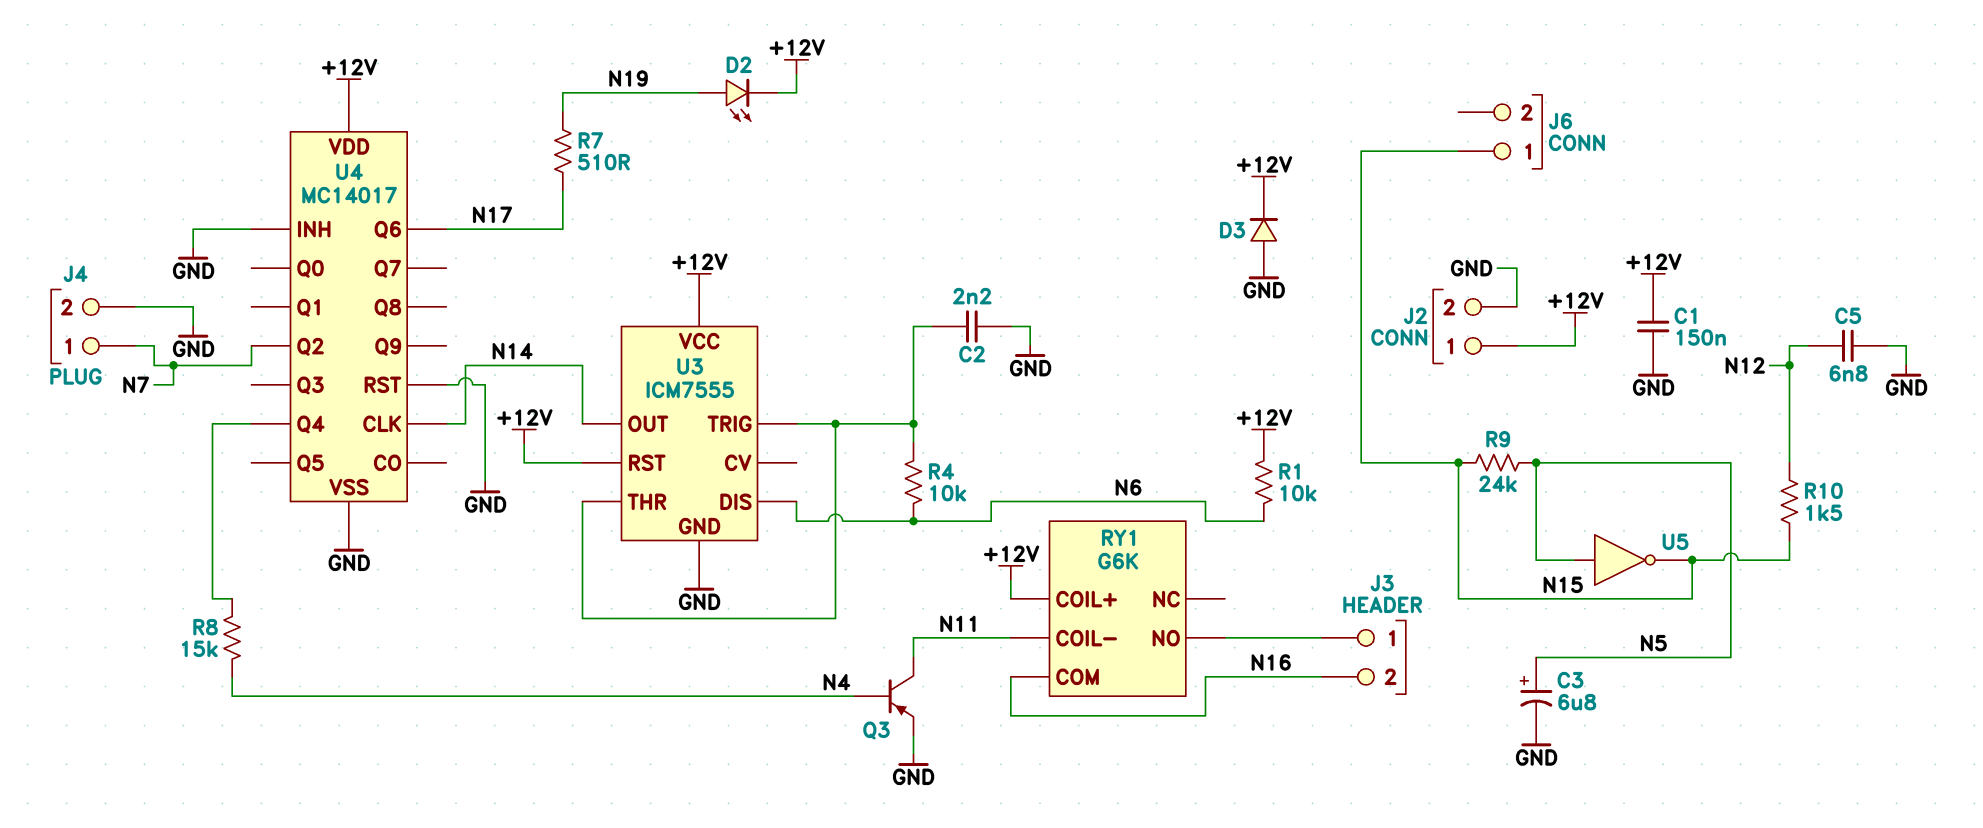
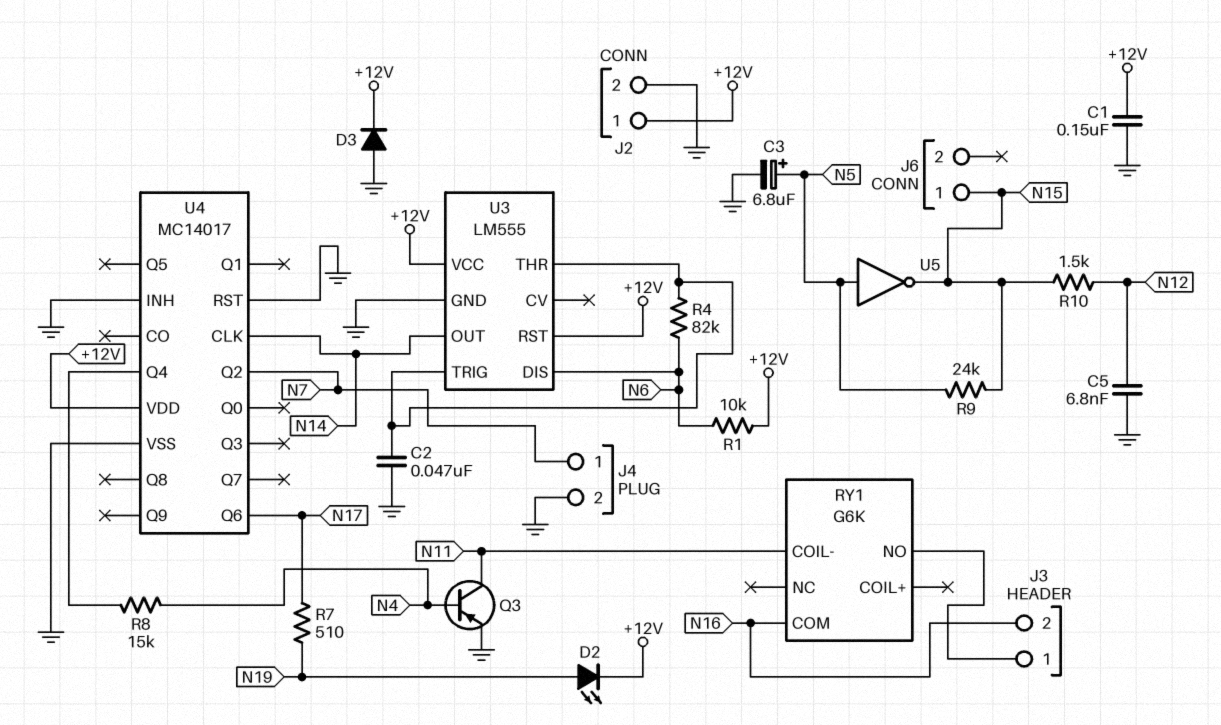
C2: 2.2nF (GND, U3/THR) -> 47nF (GND, U3/THR)
R4: 10k (N6, U3/THR) -> 82k (N6, U3/THR)
RY1 pin COIL+: +12V -> none
U3: ICM7555 -> LM555

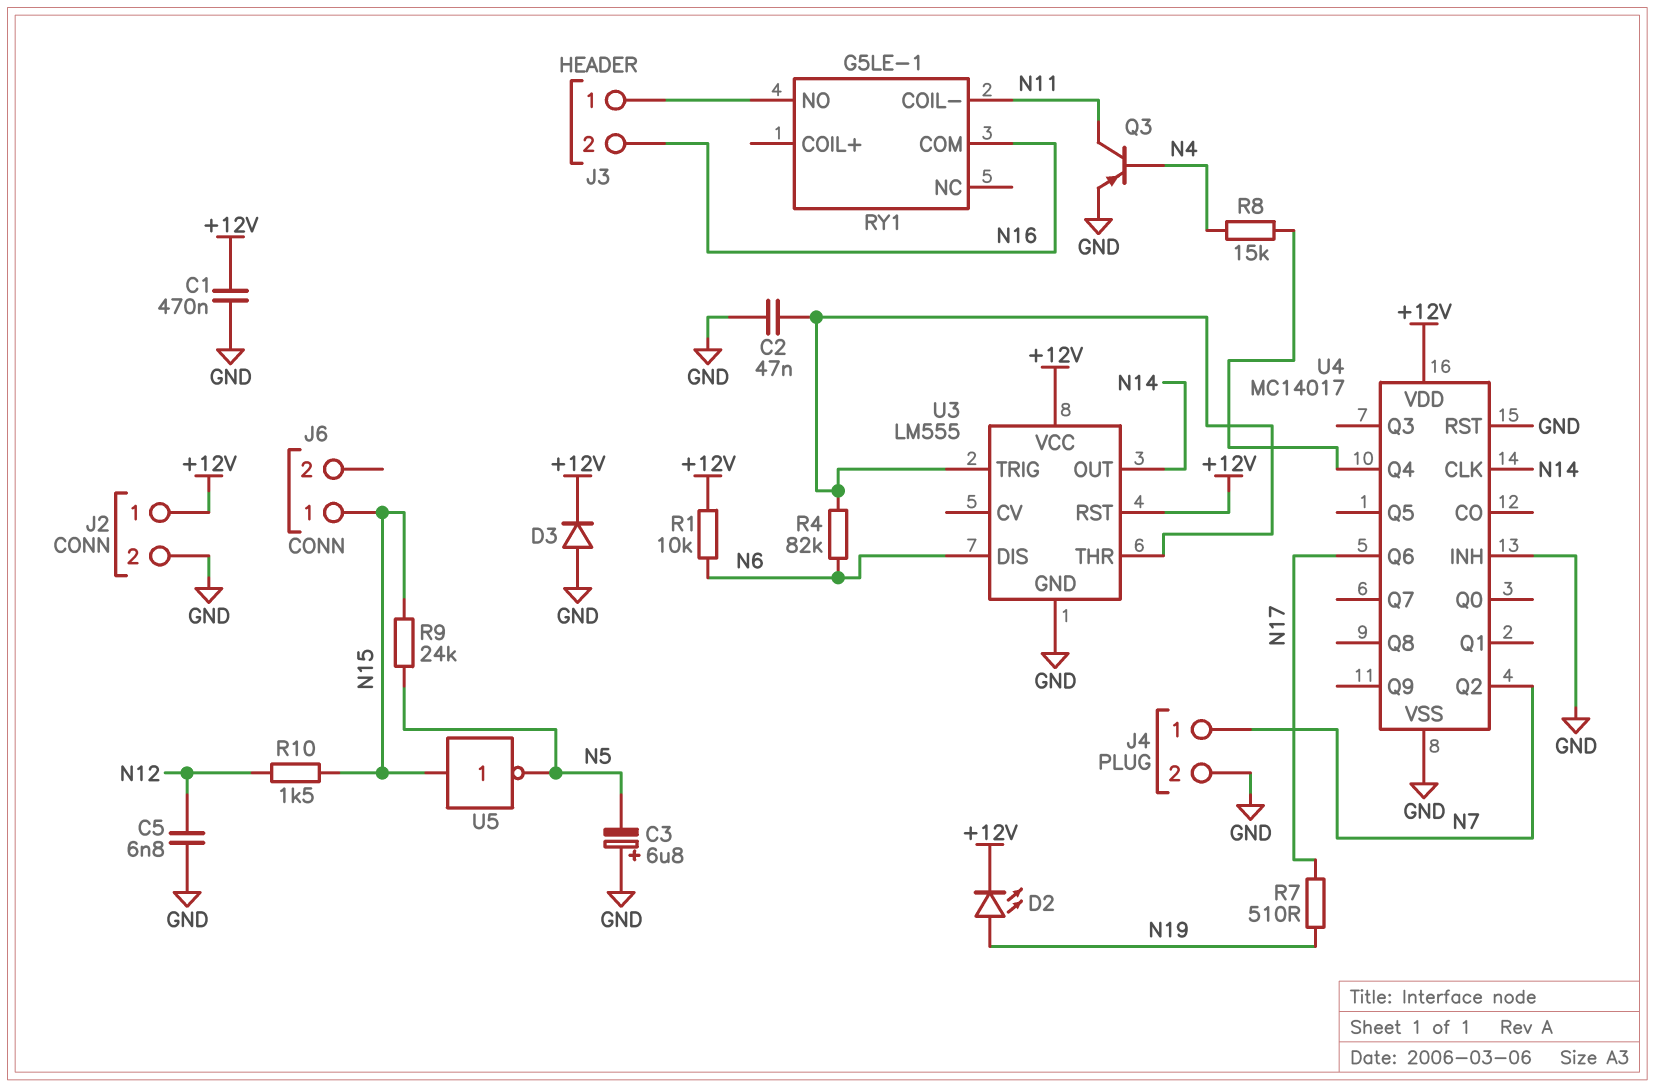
C1: 150nF (+12V, GND) -> 470nF (+12V, GND)
C3: 6.8uF (plus N5, minus GND) -> 6.8uF (plus GND, minus N5)
RY1: G6K -> G5LE-1
U5: NOT (in N5, out N15) -> NOT (in N15, out N5)

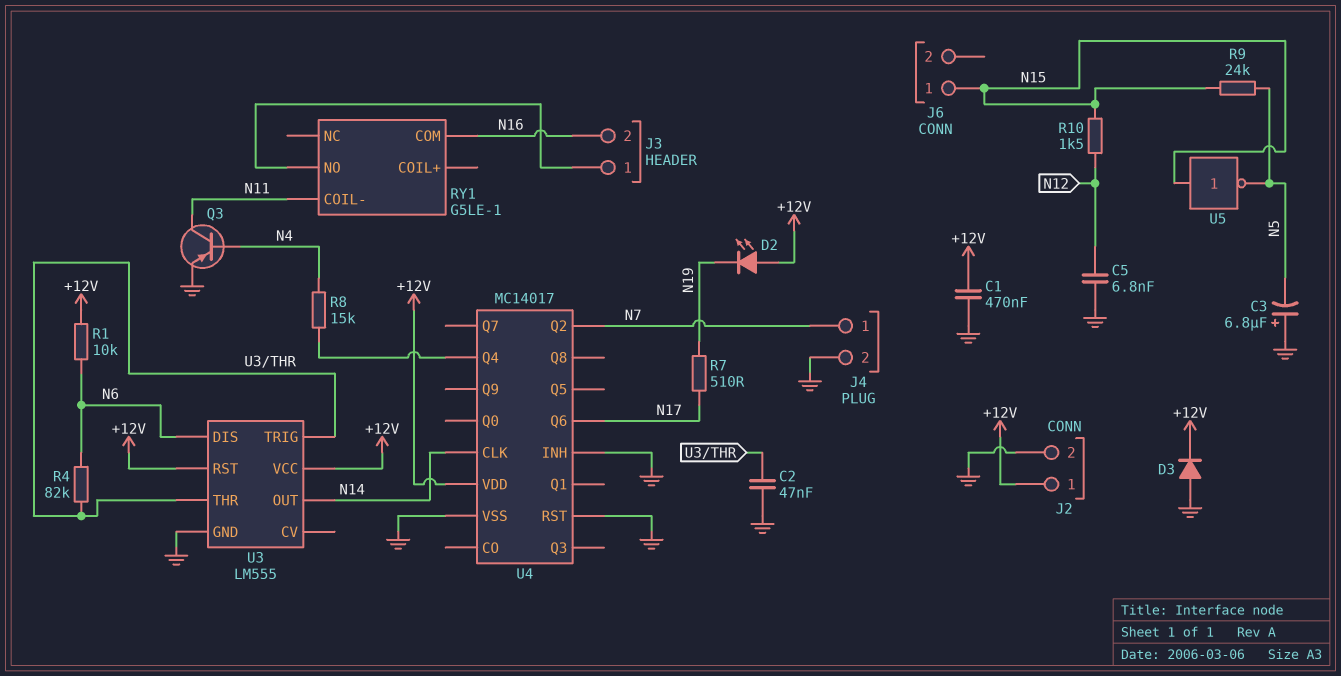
D2: LED (A N19, K +12V) -> LED (A +12V, K N19)

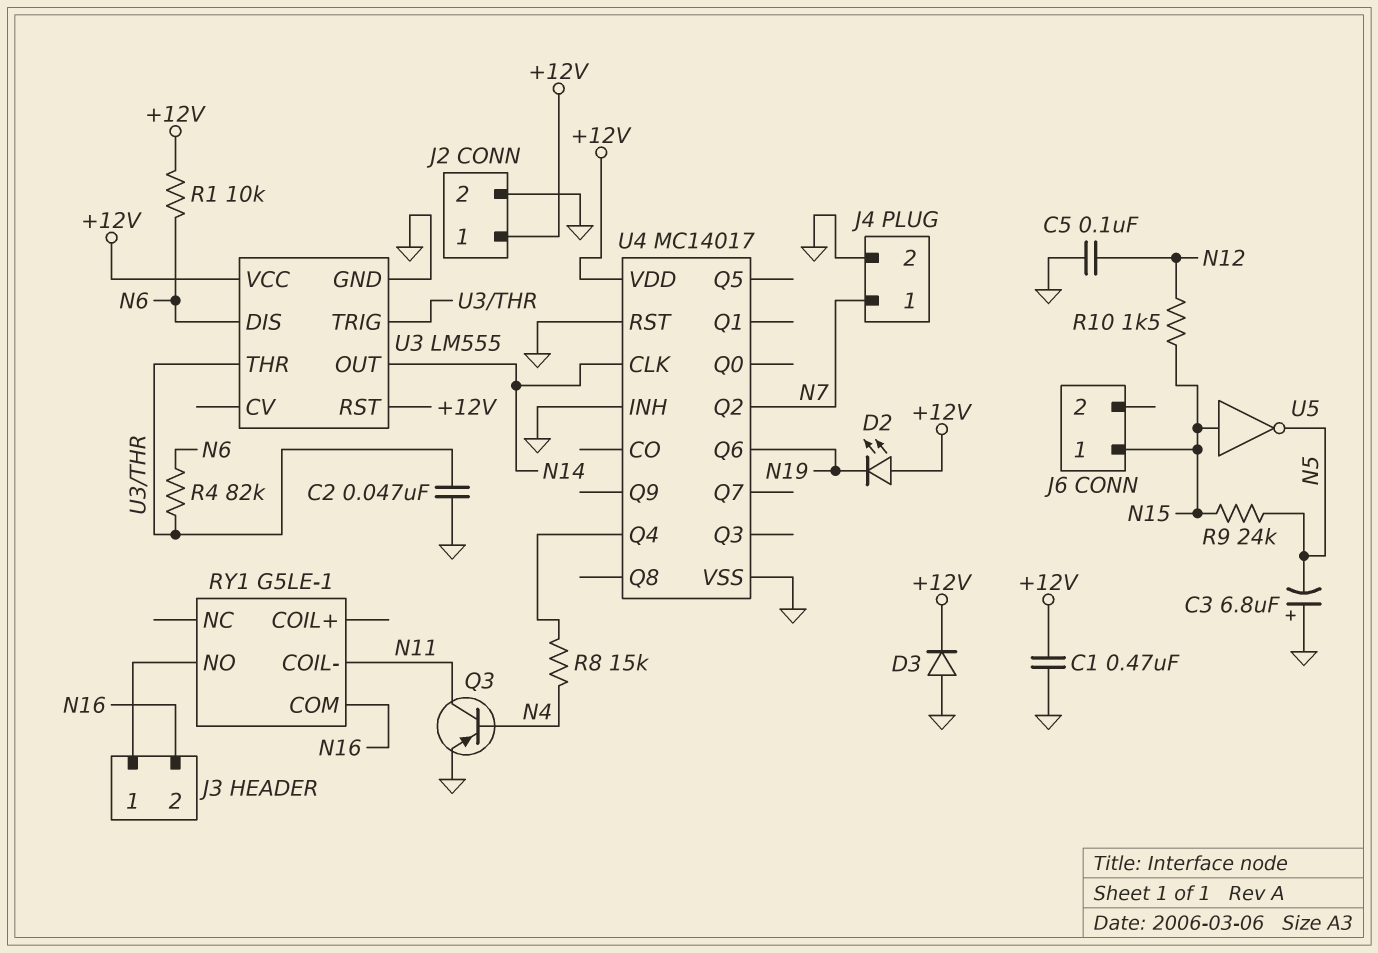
C5: 6.8nF (GND, N12) -> 100nF (GND, N12)
R7: 510 (N17, N19) -> none
U4 pin Q6: N17 -> N19

